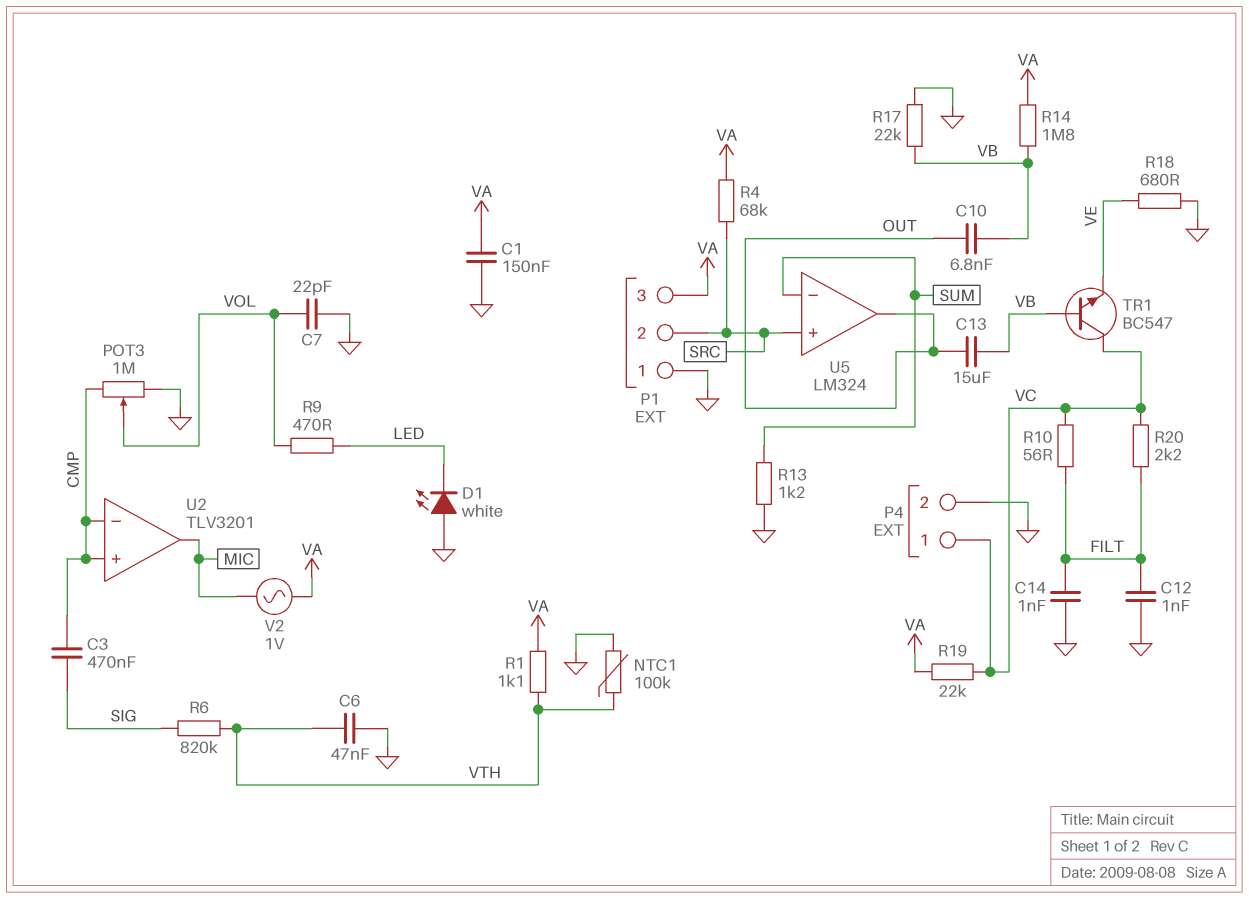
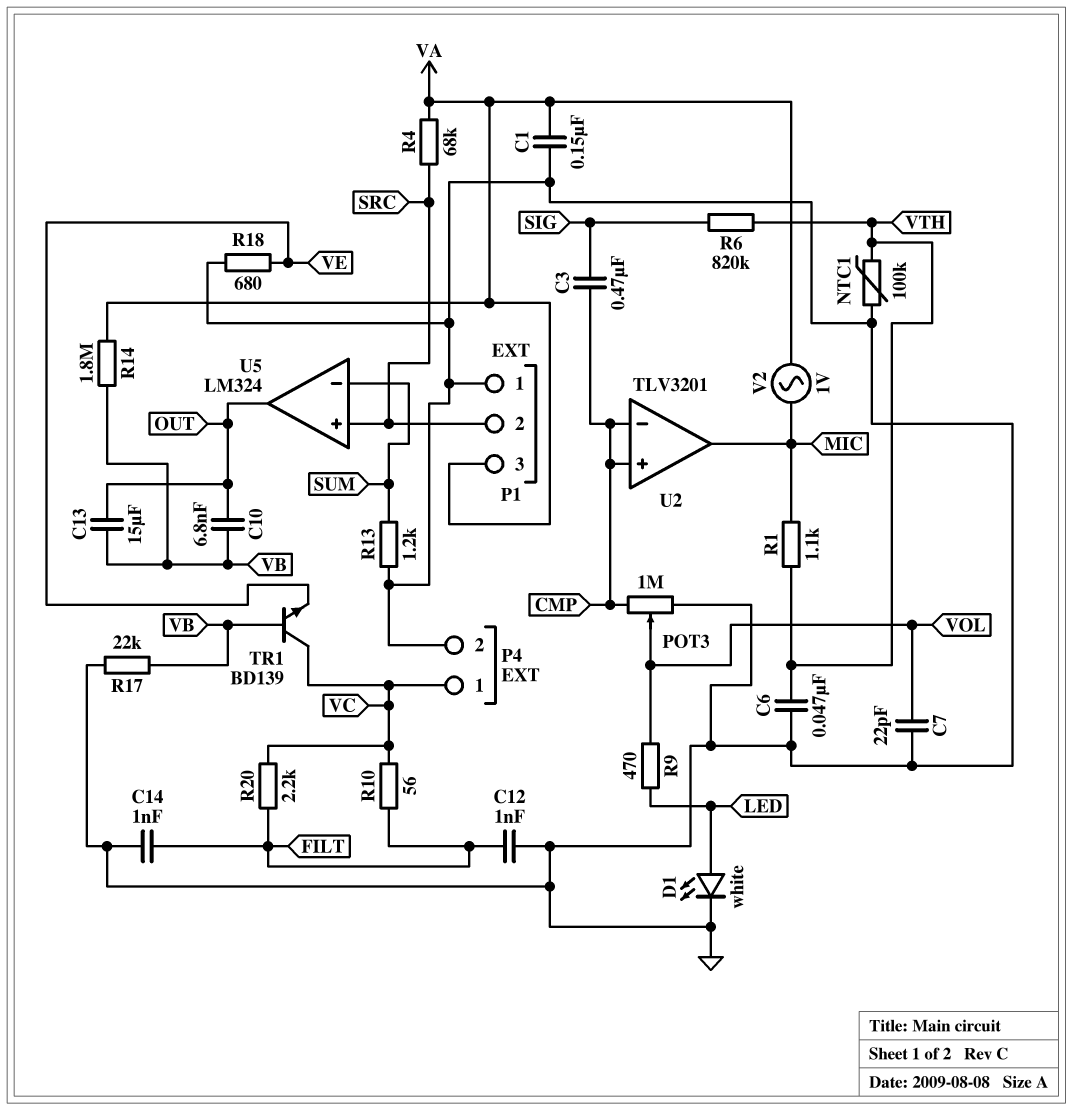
D1: LED white (A GND, K LED) -> LED white (A LED, K GND)
R1: 1.1k (VA, VTH) -> 1.1k (MIC, VTH)
R19: 22k (VA, VC) -> none
TR1: NPN BC547 (B VB, C VC, E VE) -> NPN BD139 (B VB, C VC, E VE)

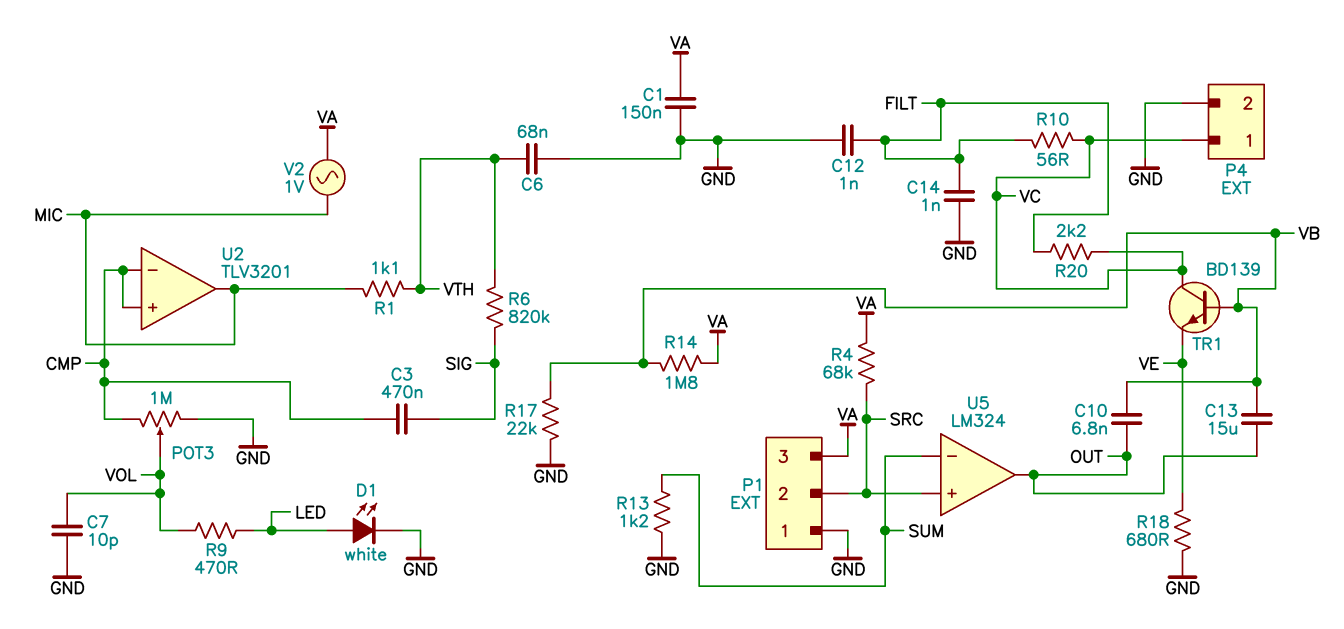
C6: 47nF (GND, VTH) -> 68nF (GND, VTH)
C7: 22pF (GND, VOL) -> 10pF (GND, VOL)
NTC1: 100k (GND, VTH) -> none

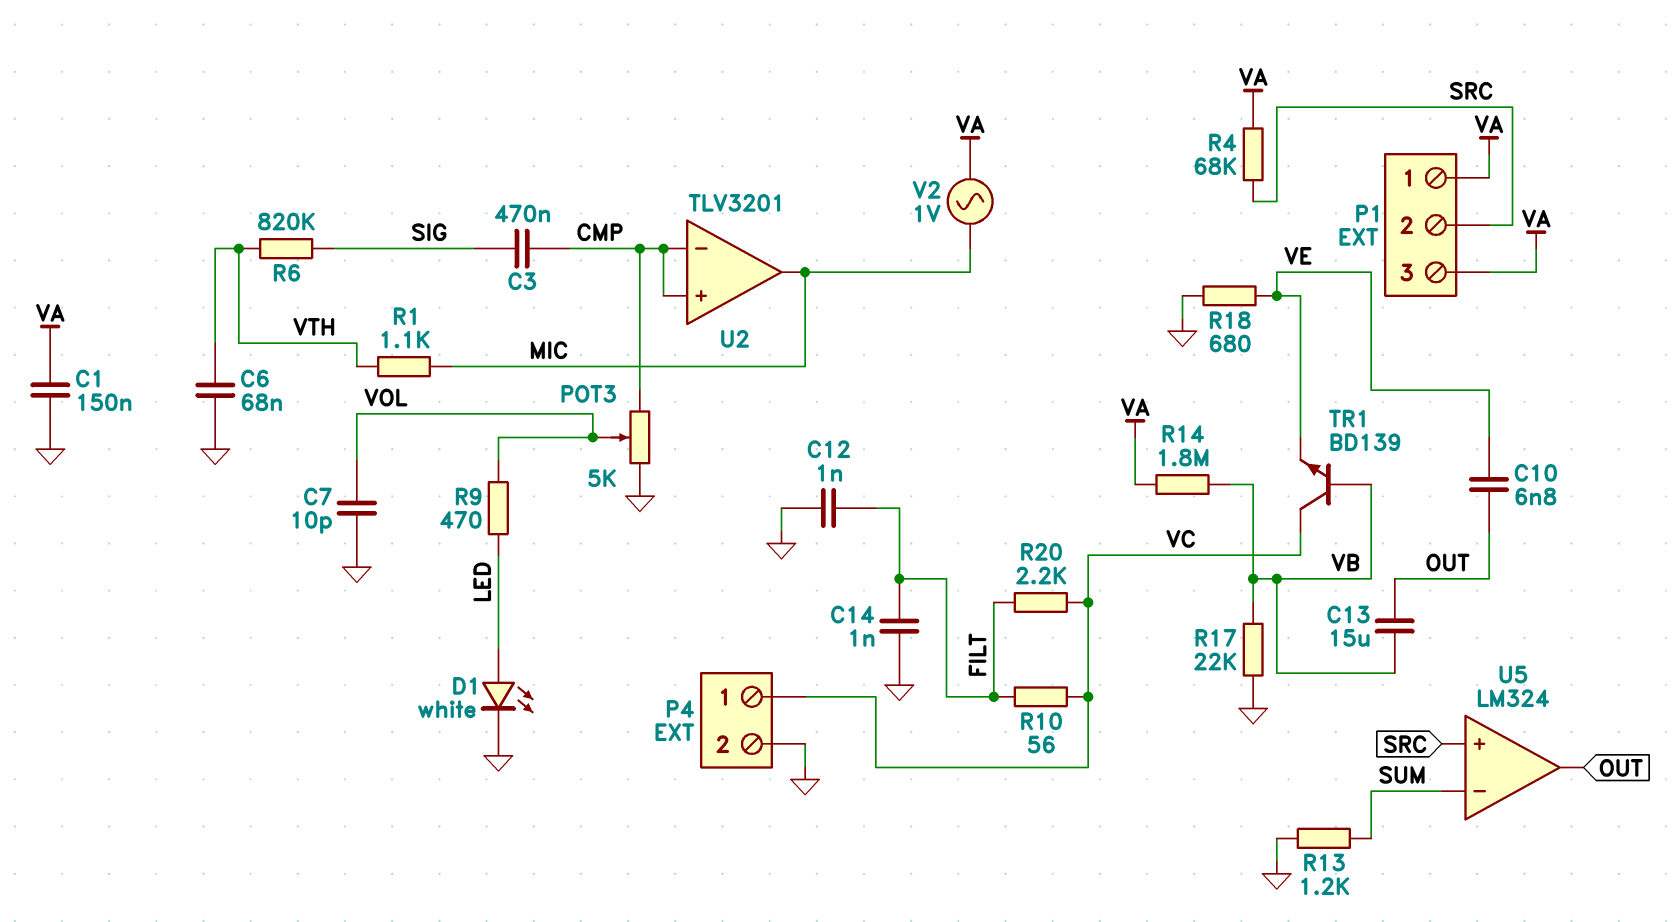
C10: 6.8nF (OUT, VB) -> 6.8nF (OUT, VE)
P1 pin 1: GND -> VA
POT3: 1M (CMP, GND, wiper VOL) -> 5k (CMP, GND, wiper VOL)

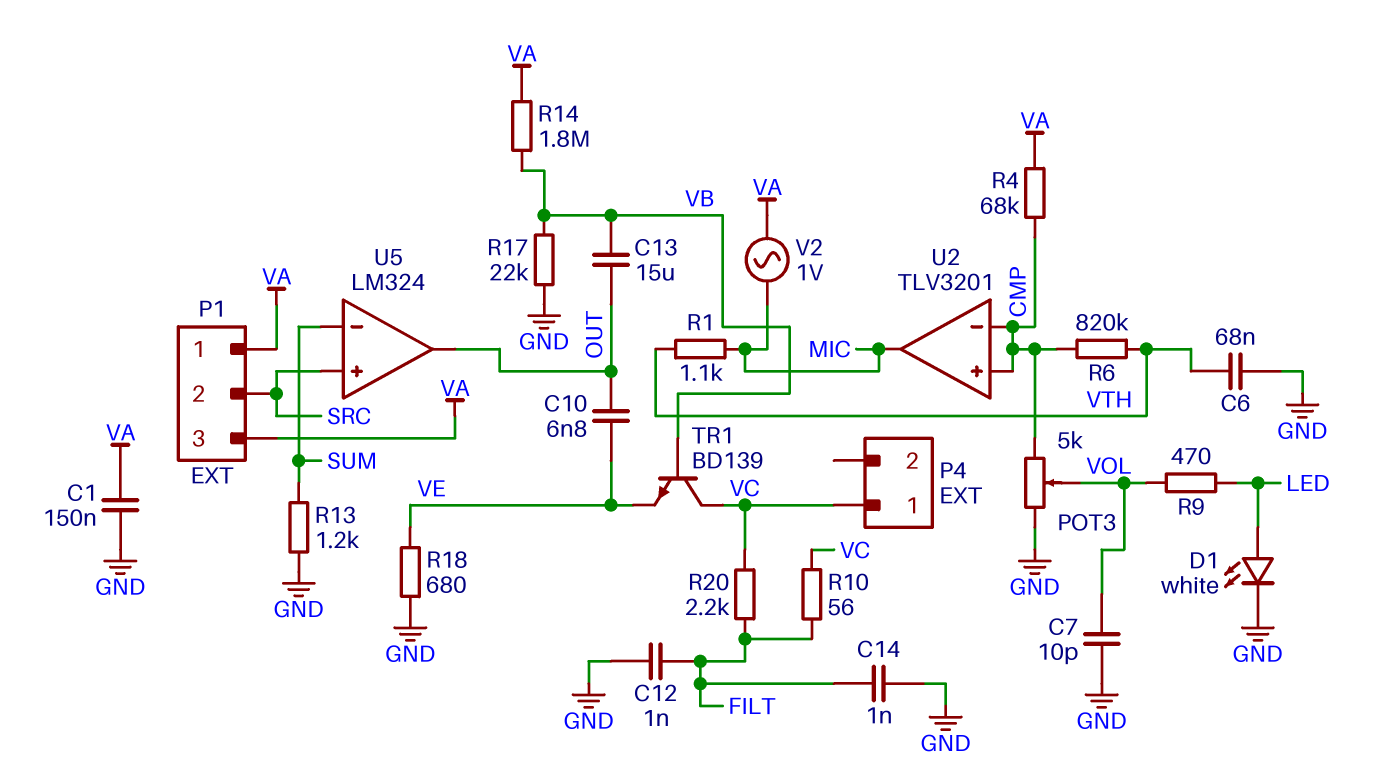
C3: 470nF (CMP, SIG) -> none
P4 pin 2: GND -> none
R4: 68k (SRC, VA) -> 68k (CMP, VA)
R6: 820k (SIG, VTH) -> 820k (CMP, VTH)

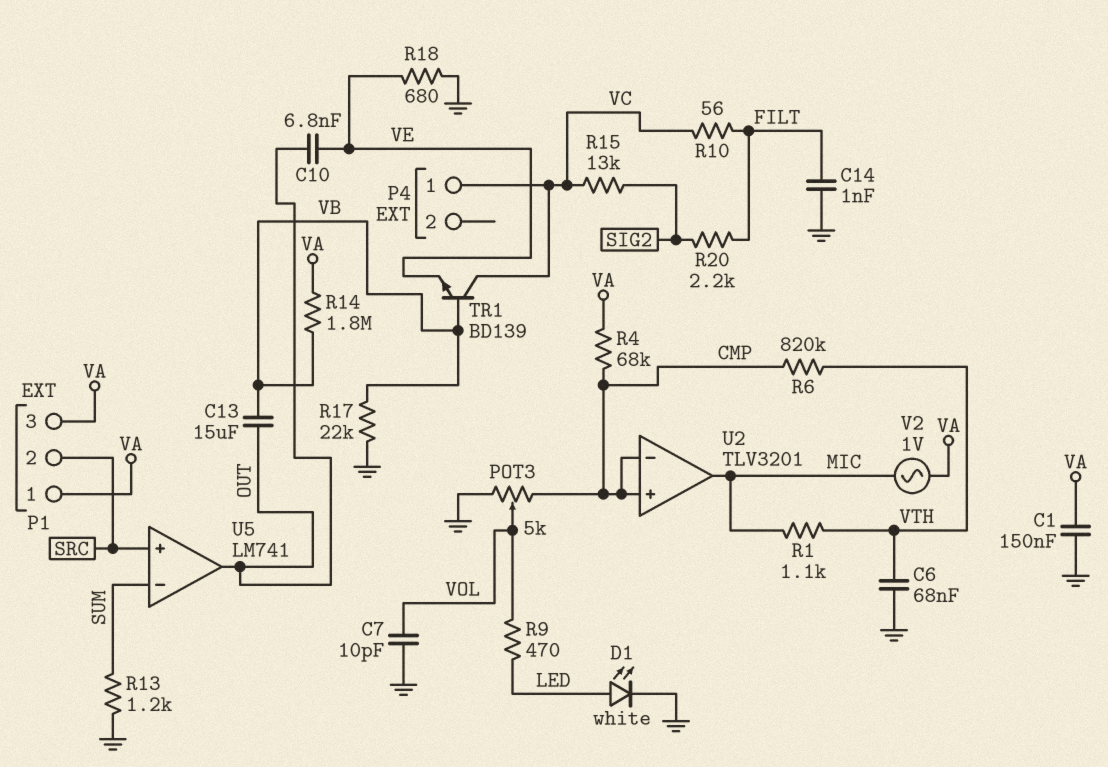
C12: 1nF (FILT, GND) -> none
R15: none -> 13k (SIG2, VC)
R20: 2.2k (FILT, VC) -> 2.2k (FILT, SIG2)
U5: LM324 -> LM741

